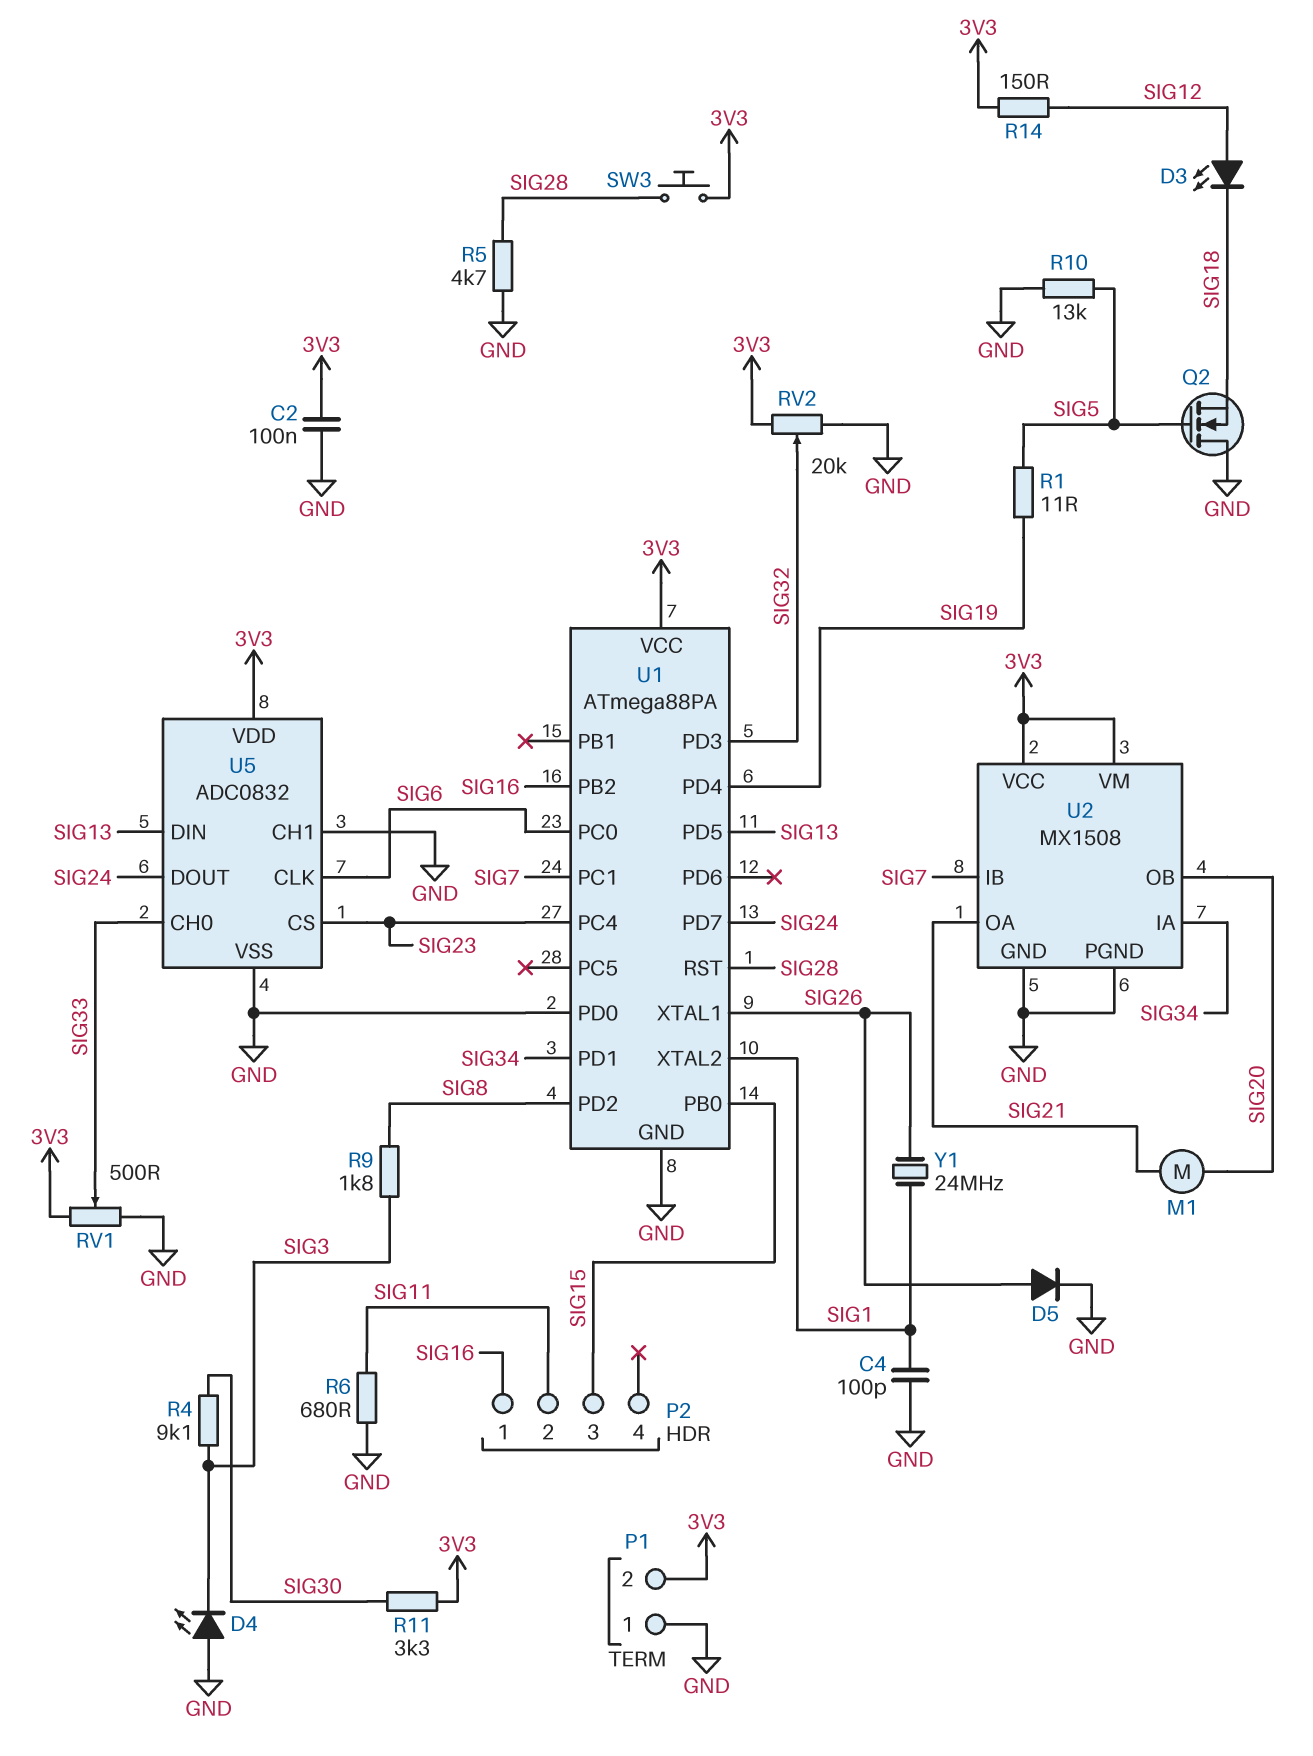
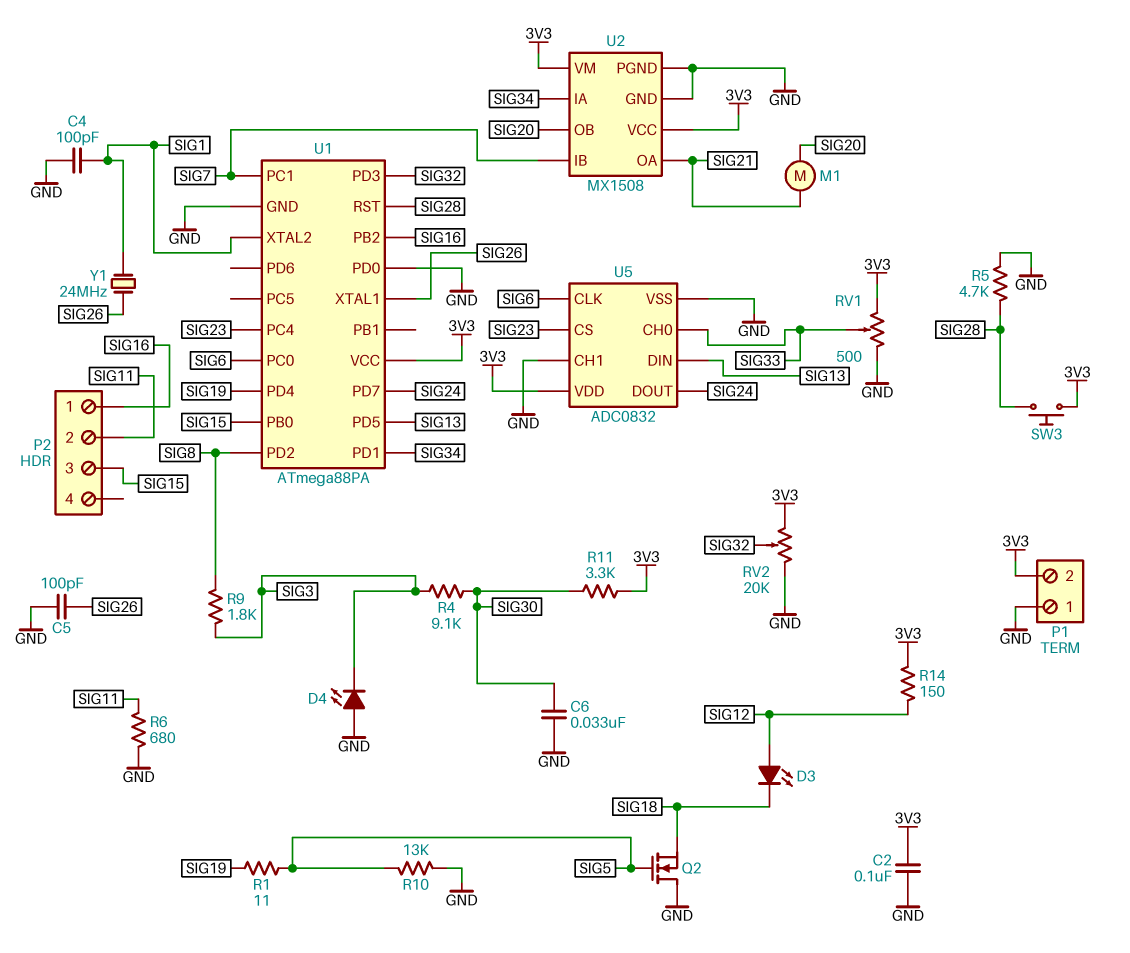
C5: none -> 100pF (GND, SIG26)
C6: none -> 33nF (GND, SIG30)
D5: diode (A SIG26, K GND) -> none

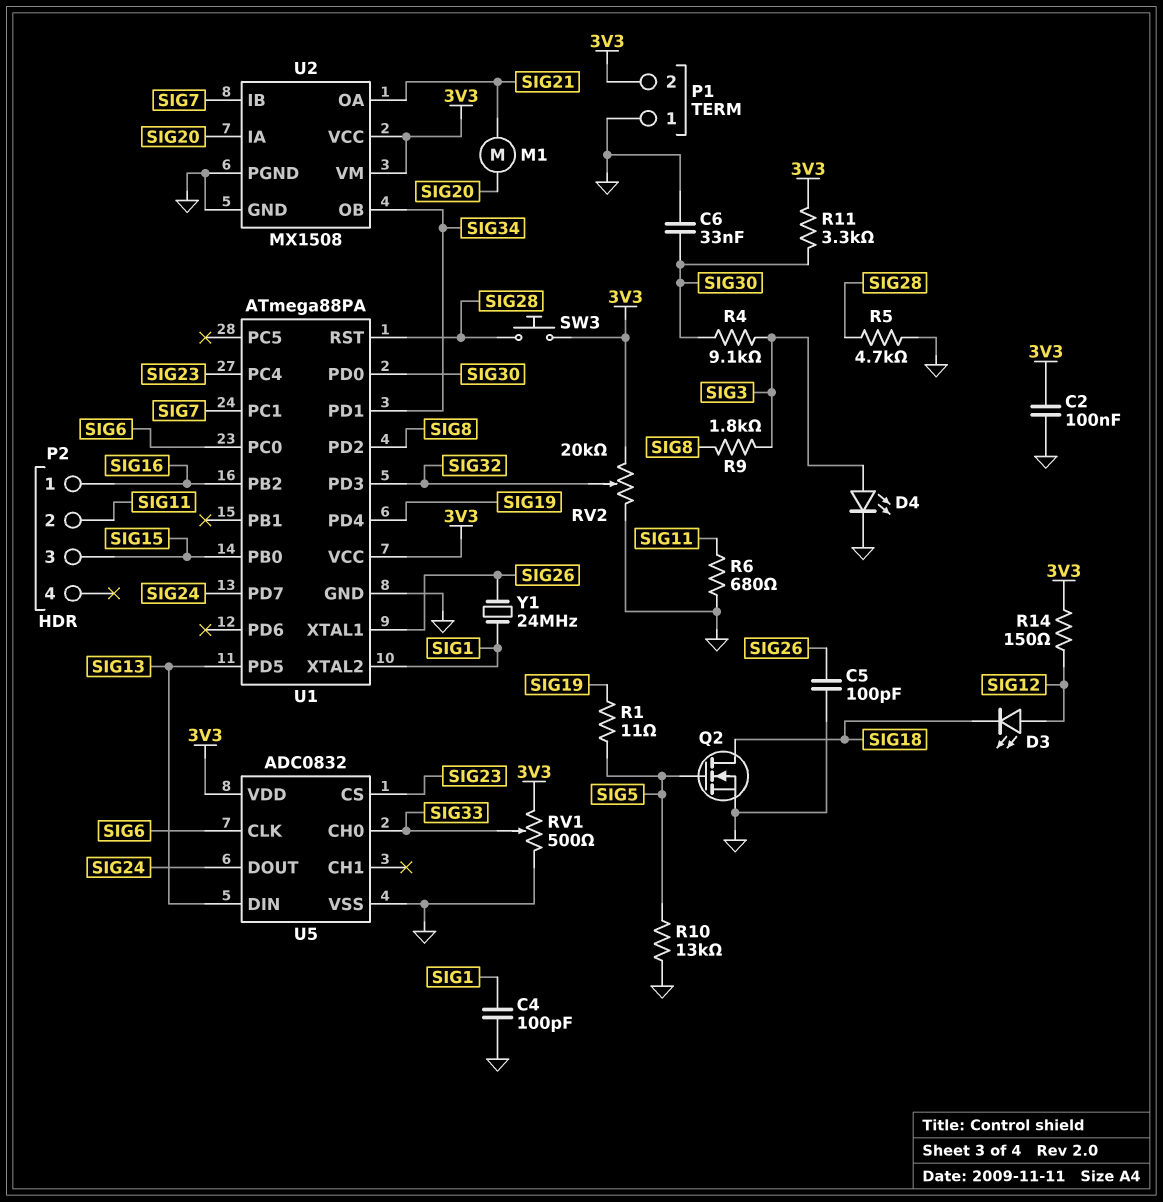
D4: LED (A GND, K SIG3) -> LED (A SIG3, K GND)
Q2: NMOS (G SIG5, D GND, S SIG18) -> NMOS (G SIG5, D SIG18, S GND)
U1 pin PD0: GND -> SIG30
U2 pin IA: SIG34 -> SIG20
U2 pin OB: SIG20 -> SIG34
U5 pin CH1: GND -> none

